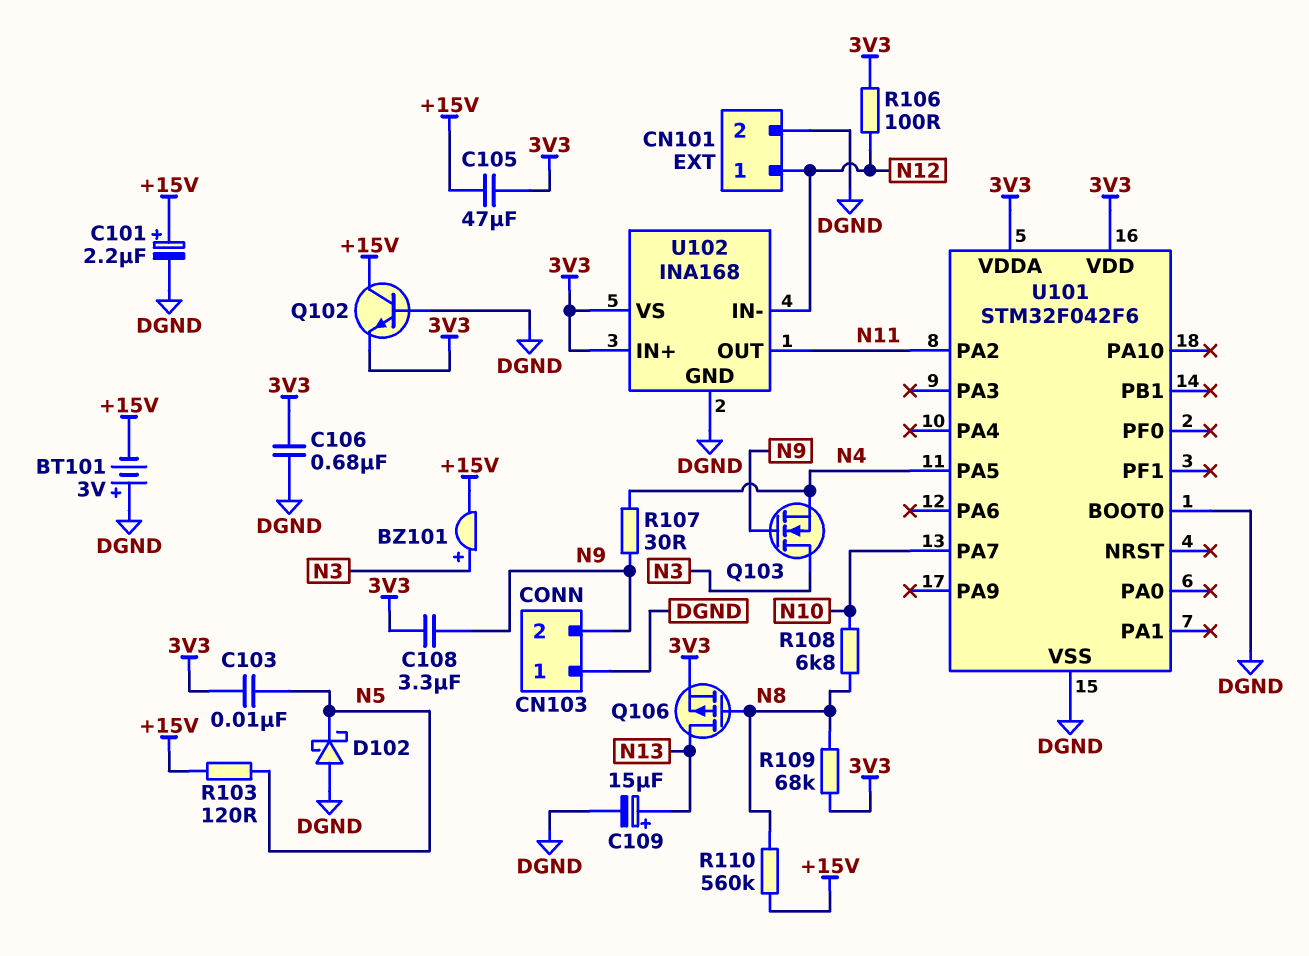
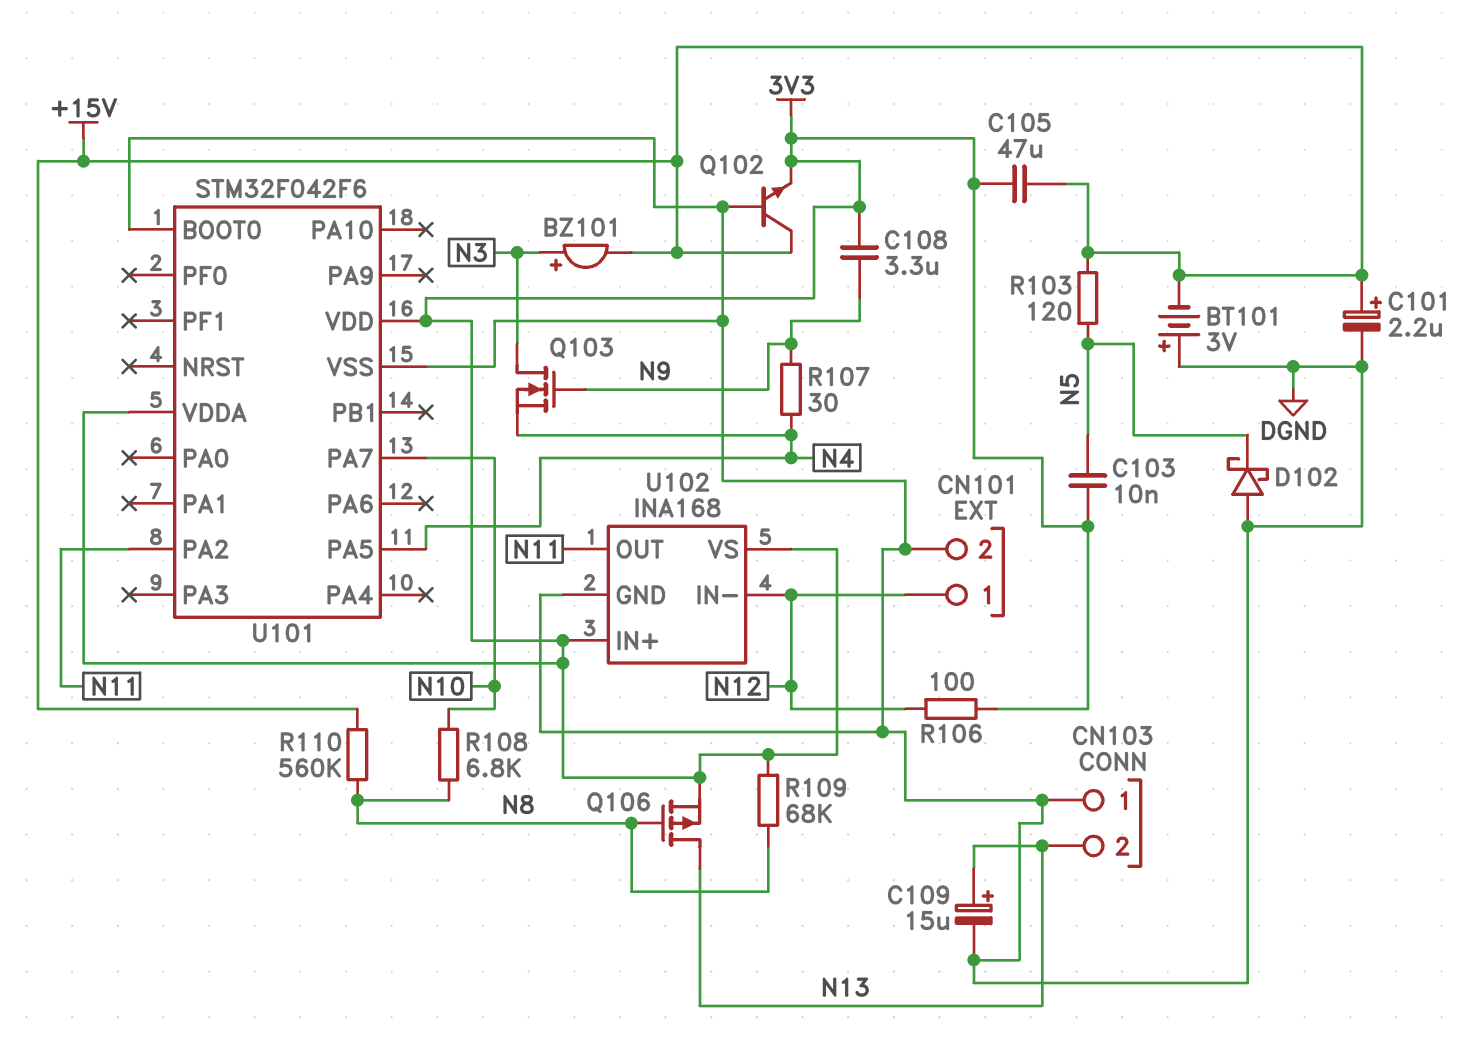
C106: 680nF (3V3, DGND) -> none
CN103 pin 2: N9 -> N13

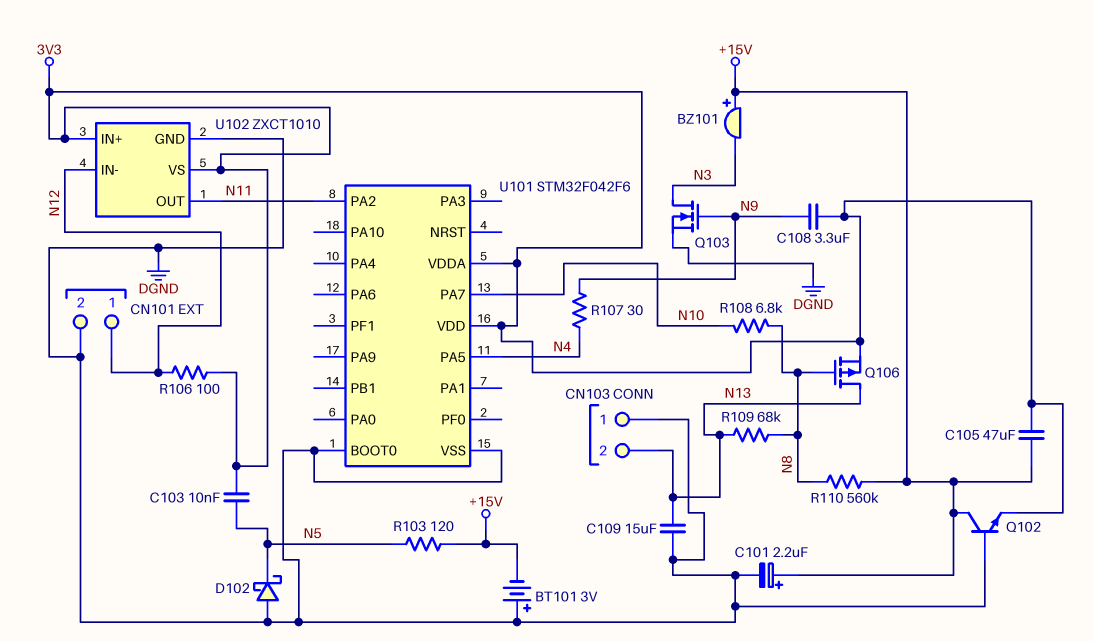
BZ101: buzzer (plus N3, minus +15V) -> buzzer (plus +15V, minus N3)
C109: 15uF (plus N13, minus DGND) -> 15uF (DGND, N13)
Q103: NMOS (G N9, D N3, S N4) -> NMOS (G N9, D N3, S DGND)
R109: 68k (3V3, N8) -> 68k (N8, N13)
U102: INA168 -> ZXCT1010

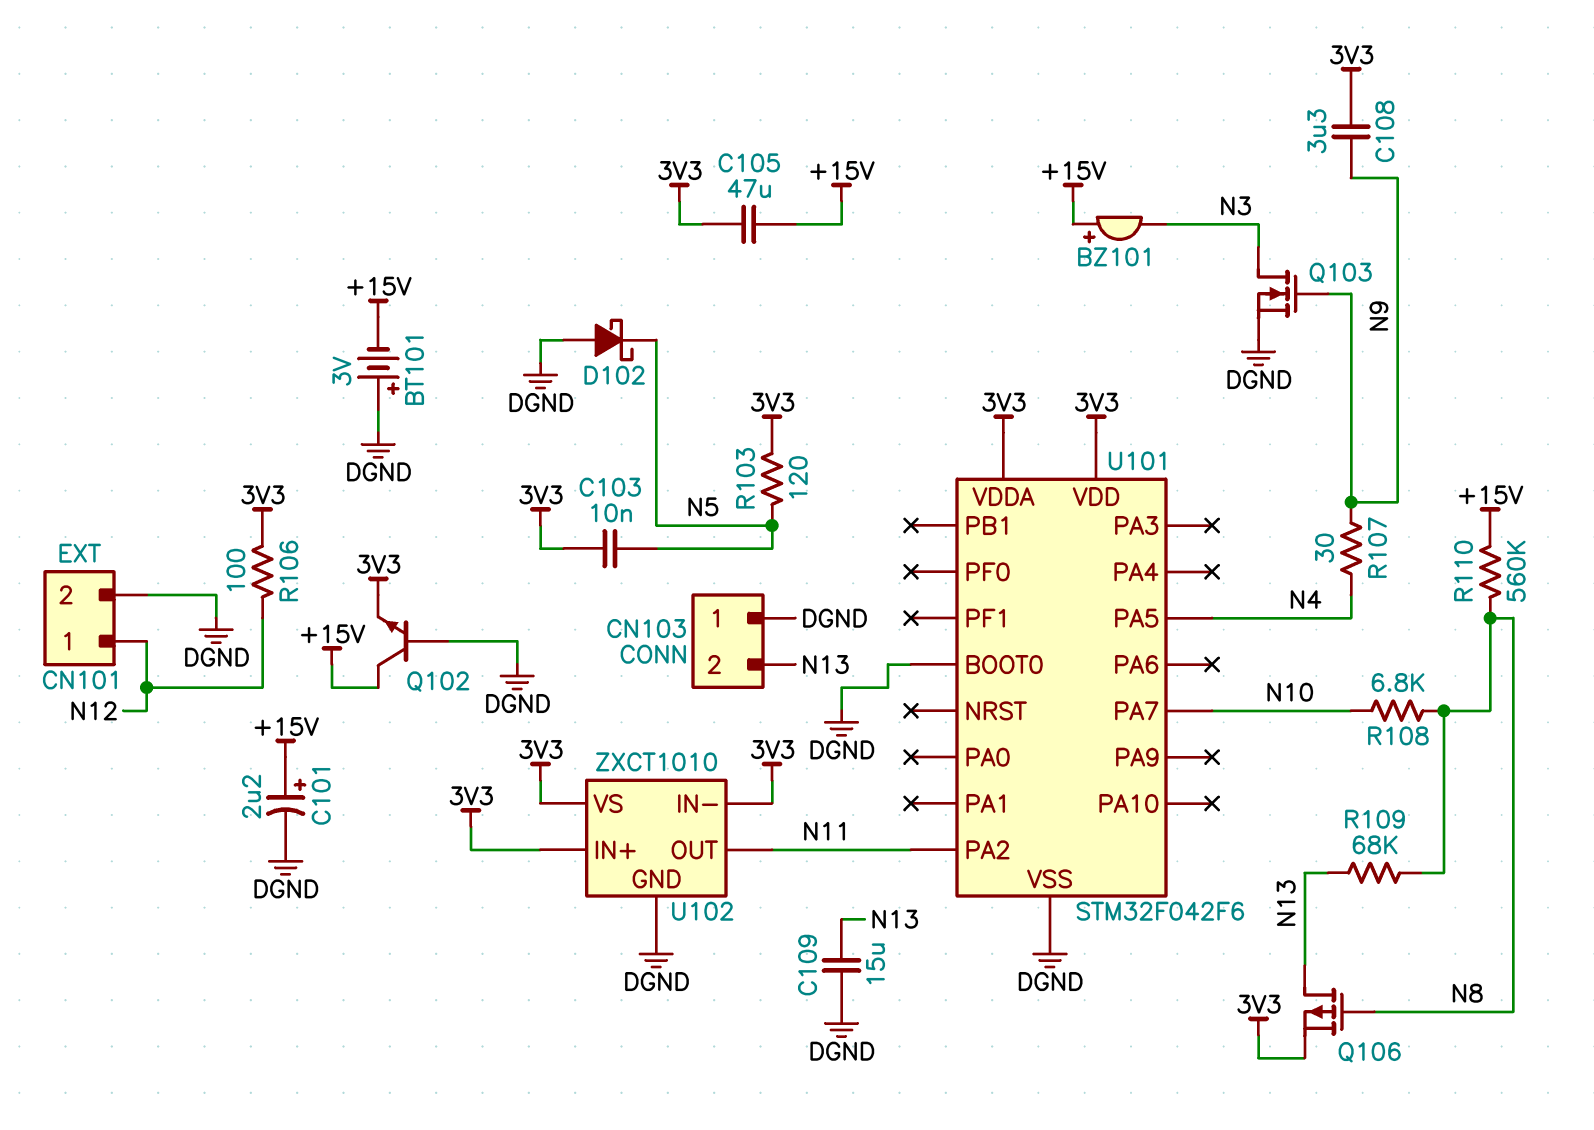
R103: 120 (+15V, N5) -> 120 (3V3, N5)
U102 pin IN-: N12 -> 3V3

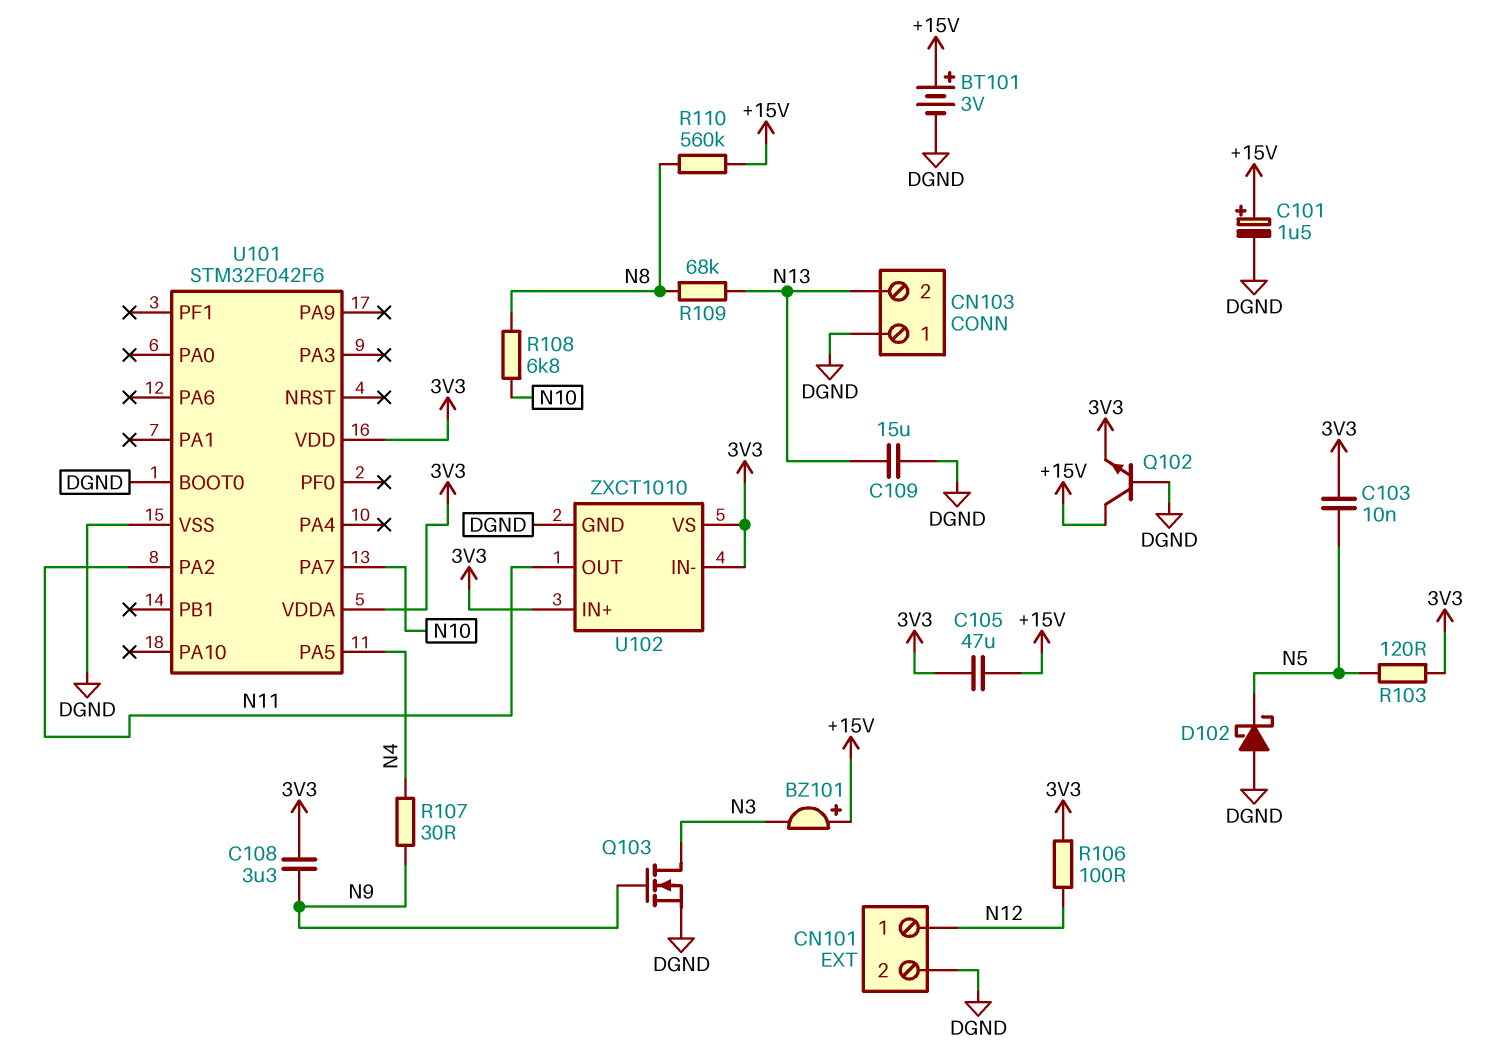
BT101: 3V (plus DGND, minus +15V) -> 3V (plus +15V, minus DGND)
C101: 2.2uF (plus +15V, minus DGND) -> 1.5uF (plus +15V, minus DGND)
Q106: PMOS (G N8, D N13, S 3V3) -> none

